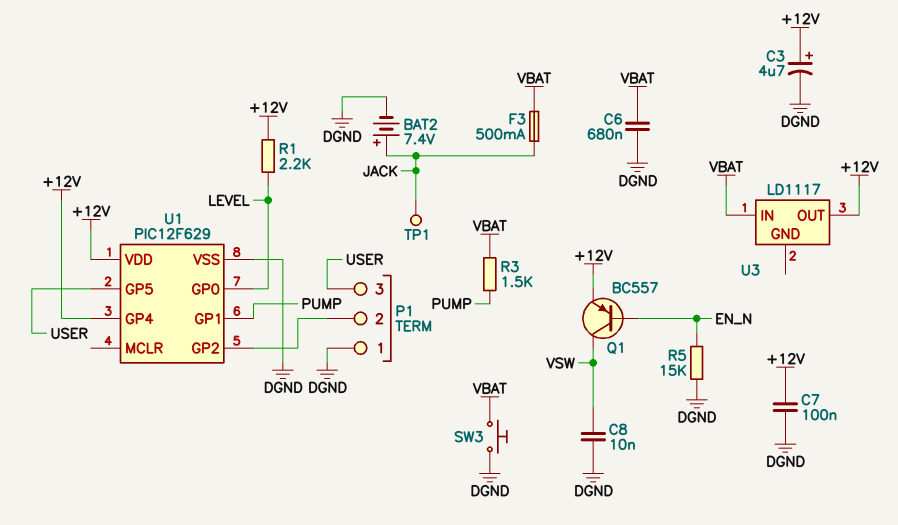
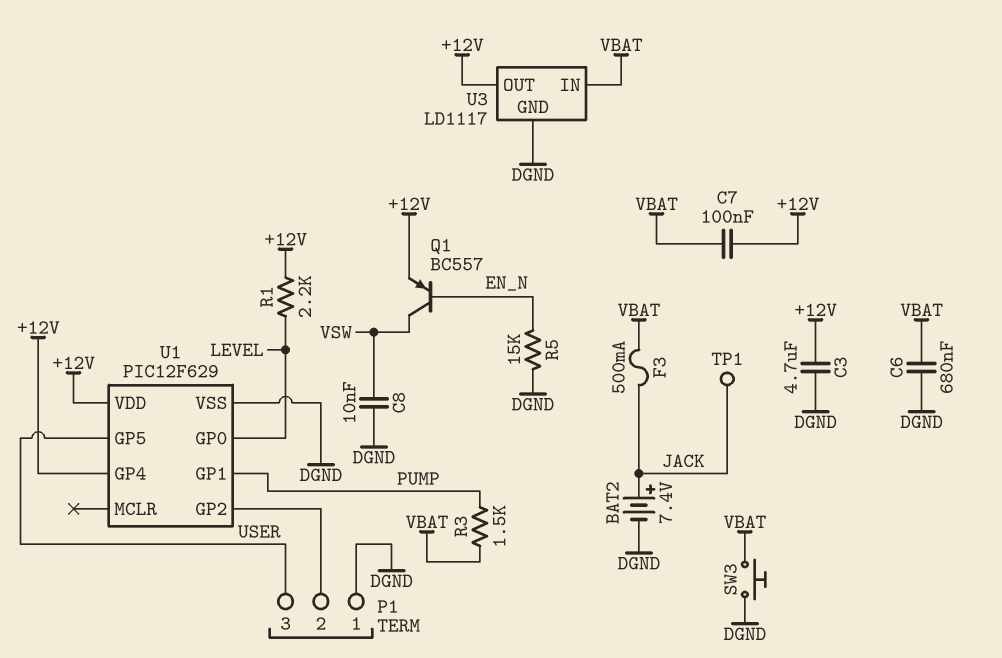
C3: 4.7uF (plus +12V, minus DGND) -> 4.7uF (+12V, DGND)
C7: 100nF (+12V, DGND) -> 100nF (+12V, VBAT)
U3 pin GND: none -> DGND

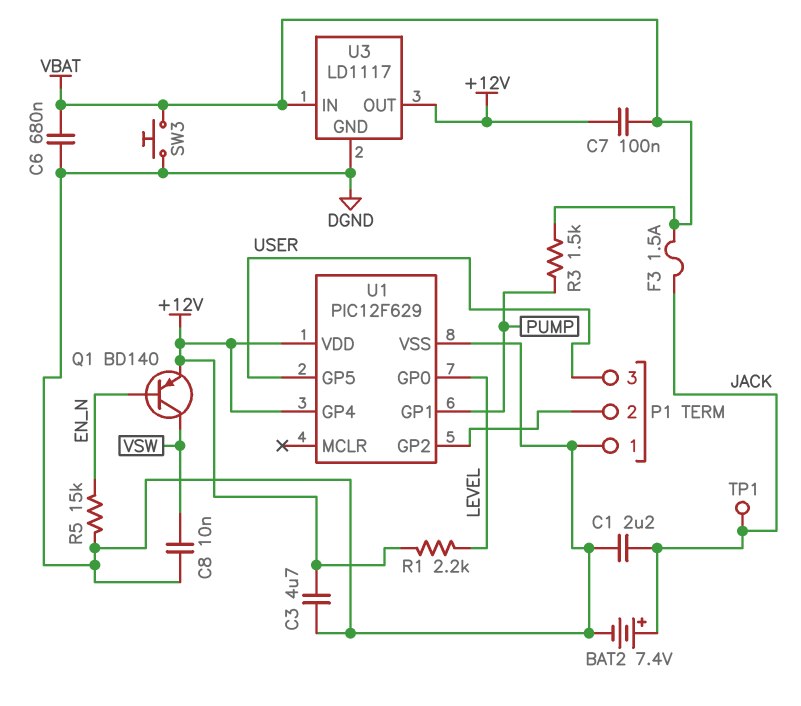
C1: none -> 2.2uF (DGND, JACK)
F3: 500mA (JACK, VBAT) -> 1.5A (JACK, VBAT)
Q1: PNP BC557 (B EN_N, C VSW, E +12V) -> PNP BD140 (B EN_N, C VSW, E +12V)

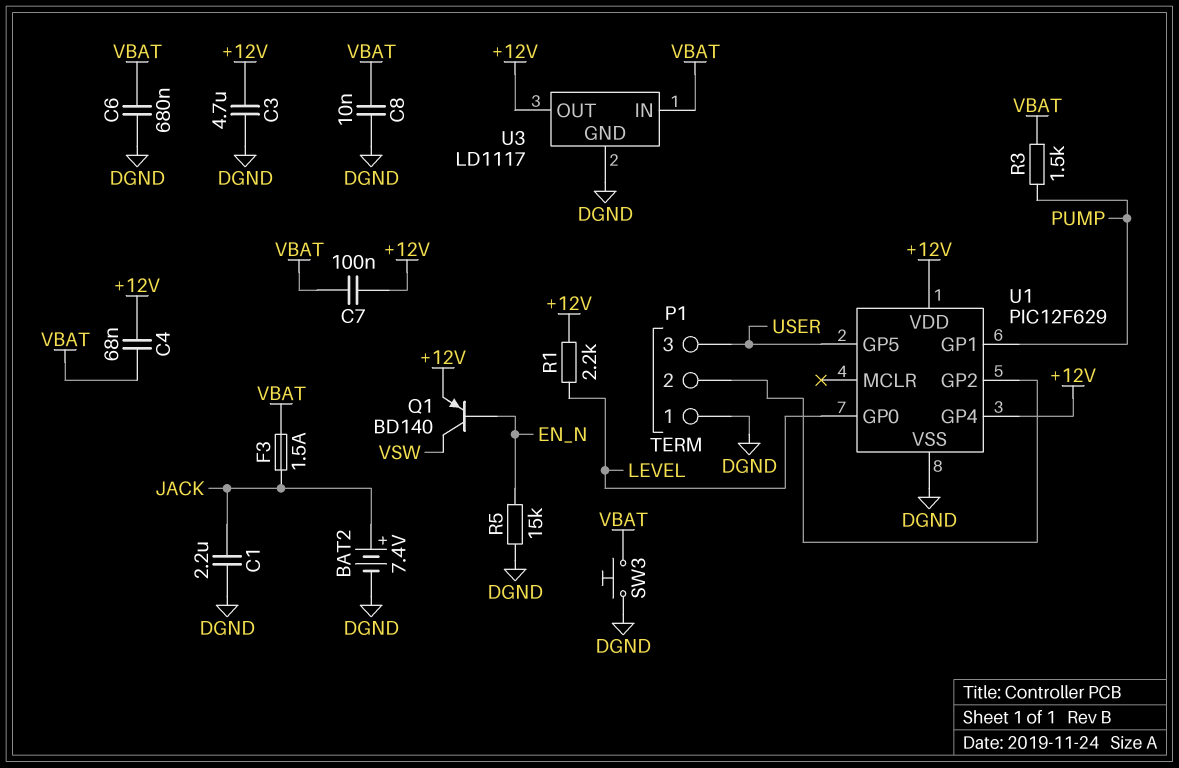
C4: none -> 68nF (+12V, VBAT)
C8: 10nF (DGND, VSW) -> 10nF (DGND, VBAT)
TP1: test point (JACK) -> none

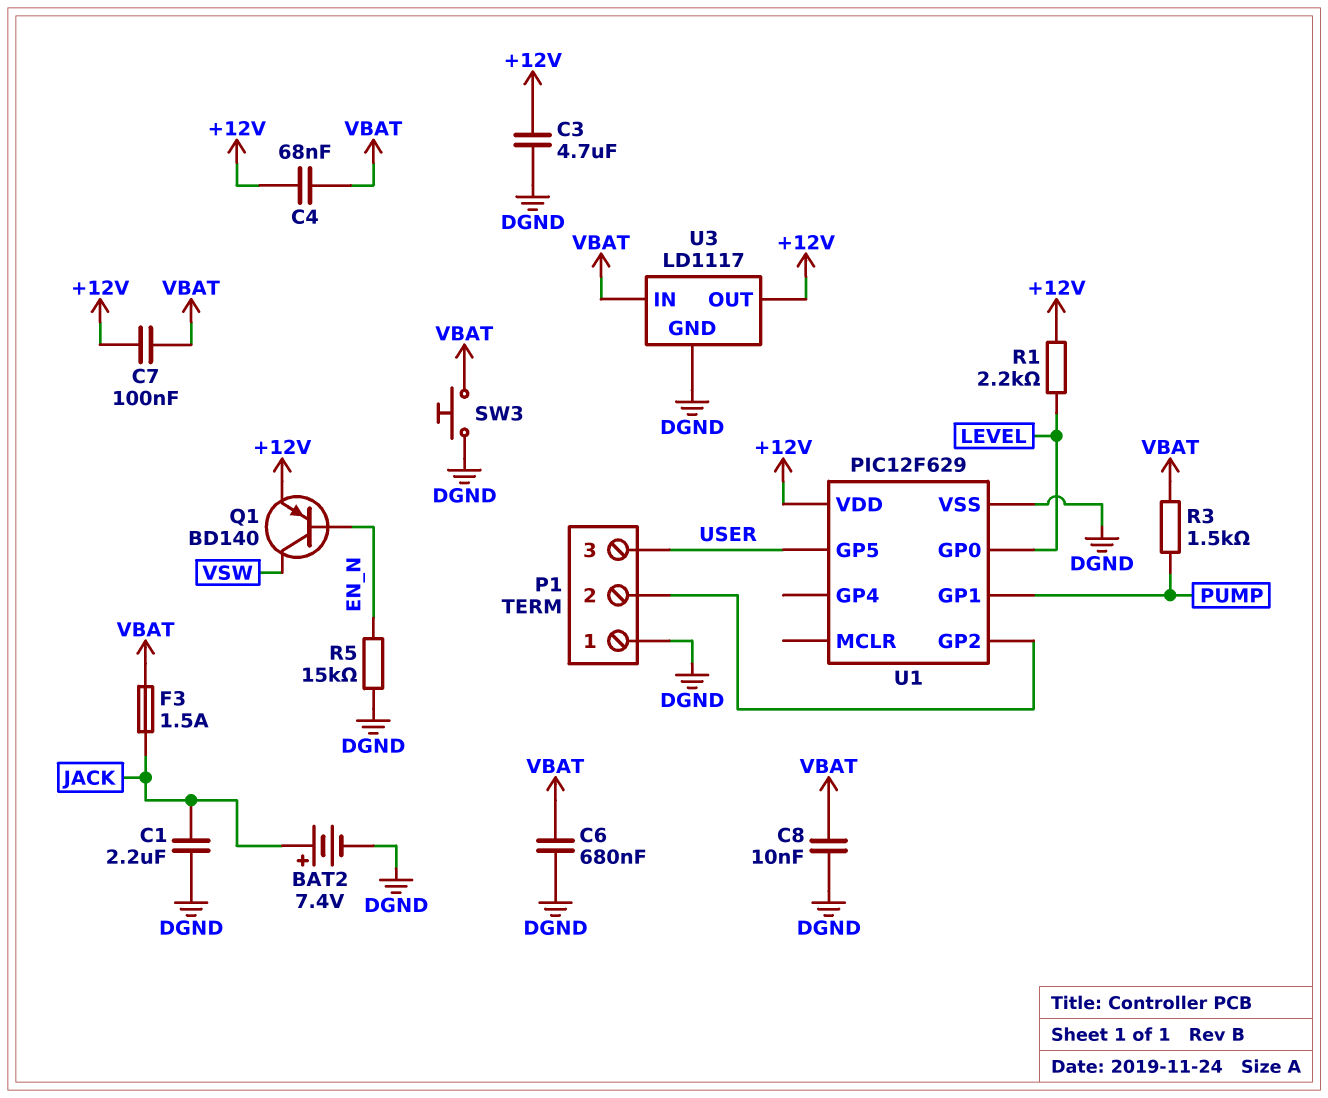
U1 pin GP4: +12V -> none

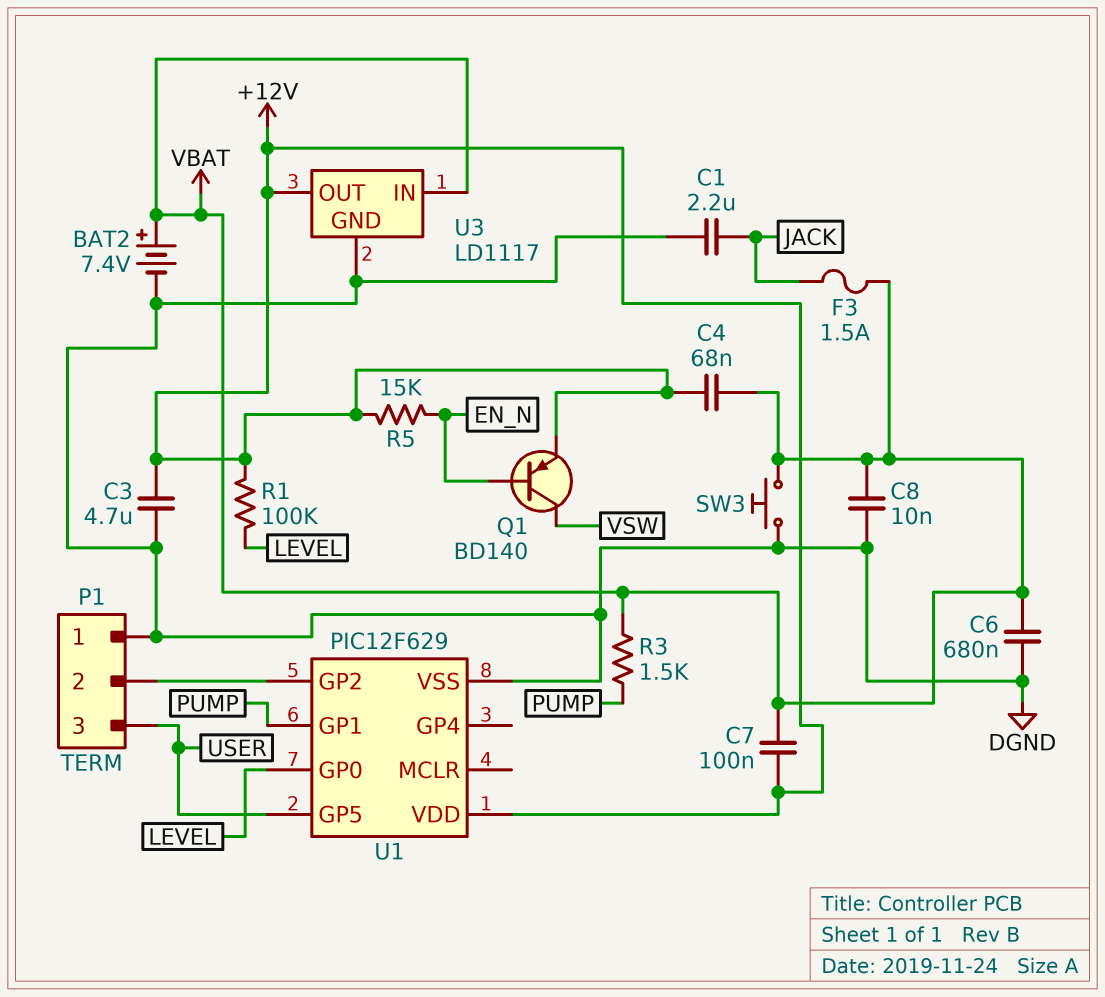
BAT2: 7.4V (plus JACK, minus DGND) -> 7.4V (plus VBAT, minus DGND)
R1: 2.2k (+12V, LEVEL) -> 100k (+12V, LEVEL)
R5: 15k (DGND, EN_N) -> 15k (+12V, EN_N)

